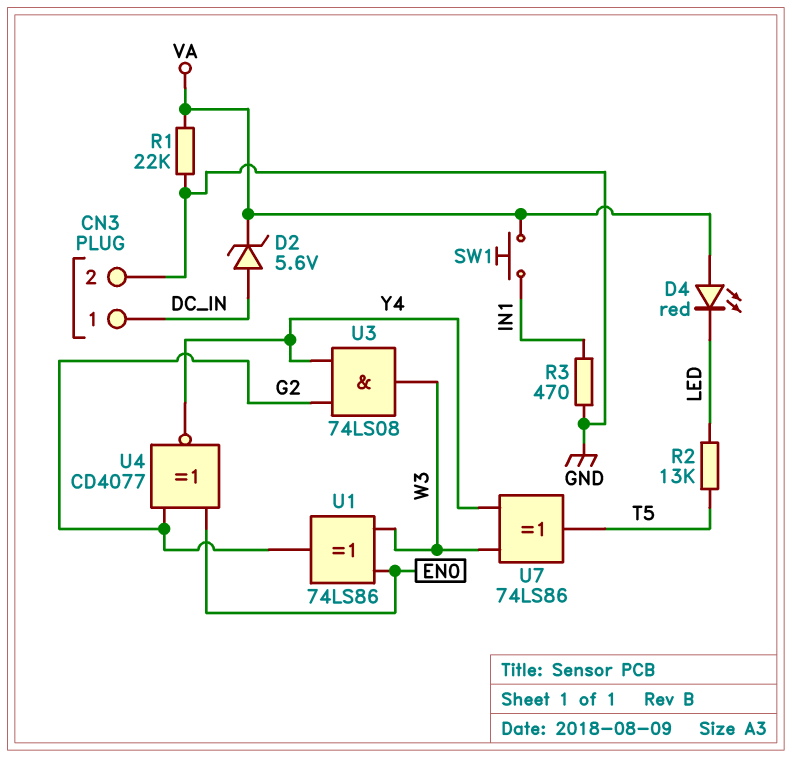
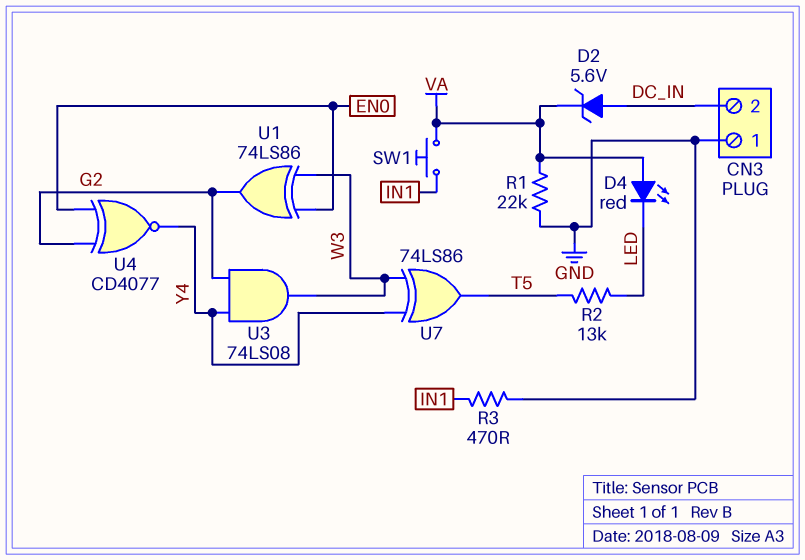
CN3 pin 1: DC_IN -> GND
CN3 pin 2: GND -> DC_IN

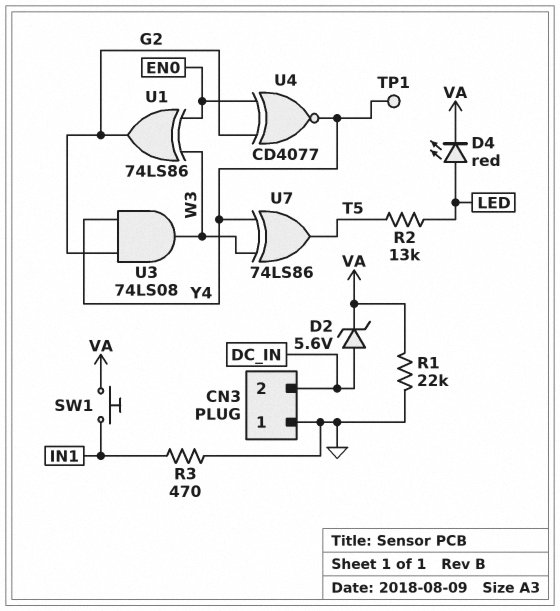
D4: LED red (A VA, K LED) -> LED red (A LED, K VA)
TP1: none -> test point (Y4)

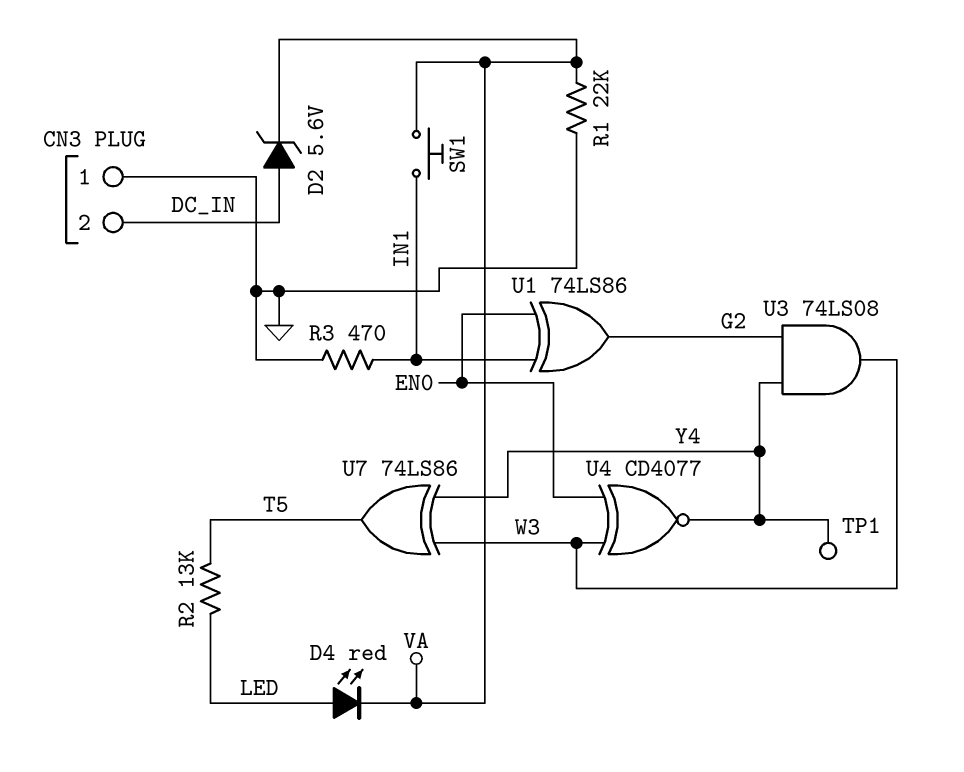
U1: XOR 74LS86 (in EN0, in W3, out G2) -> XOR 74LS86 (in EN0, in IN1, out G2)
U4: XNOR CD4077 (in EN0, in G2, out Y4) -> XNOR CD4077 (in EN0, in W3, out Y4)

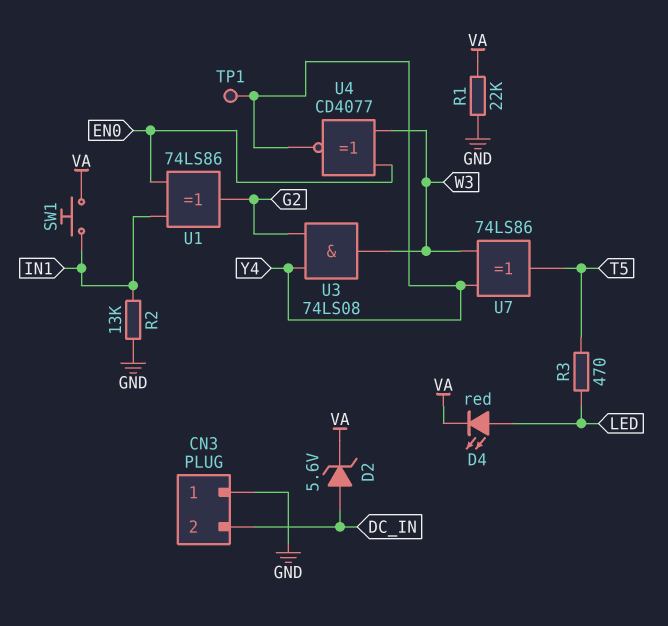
R2: 13k (LED, T5) -> 13k (GND, IN1)
R3: 470 (GND, IN1) -> 470 (LED, T5)

